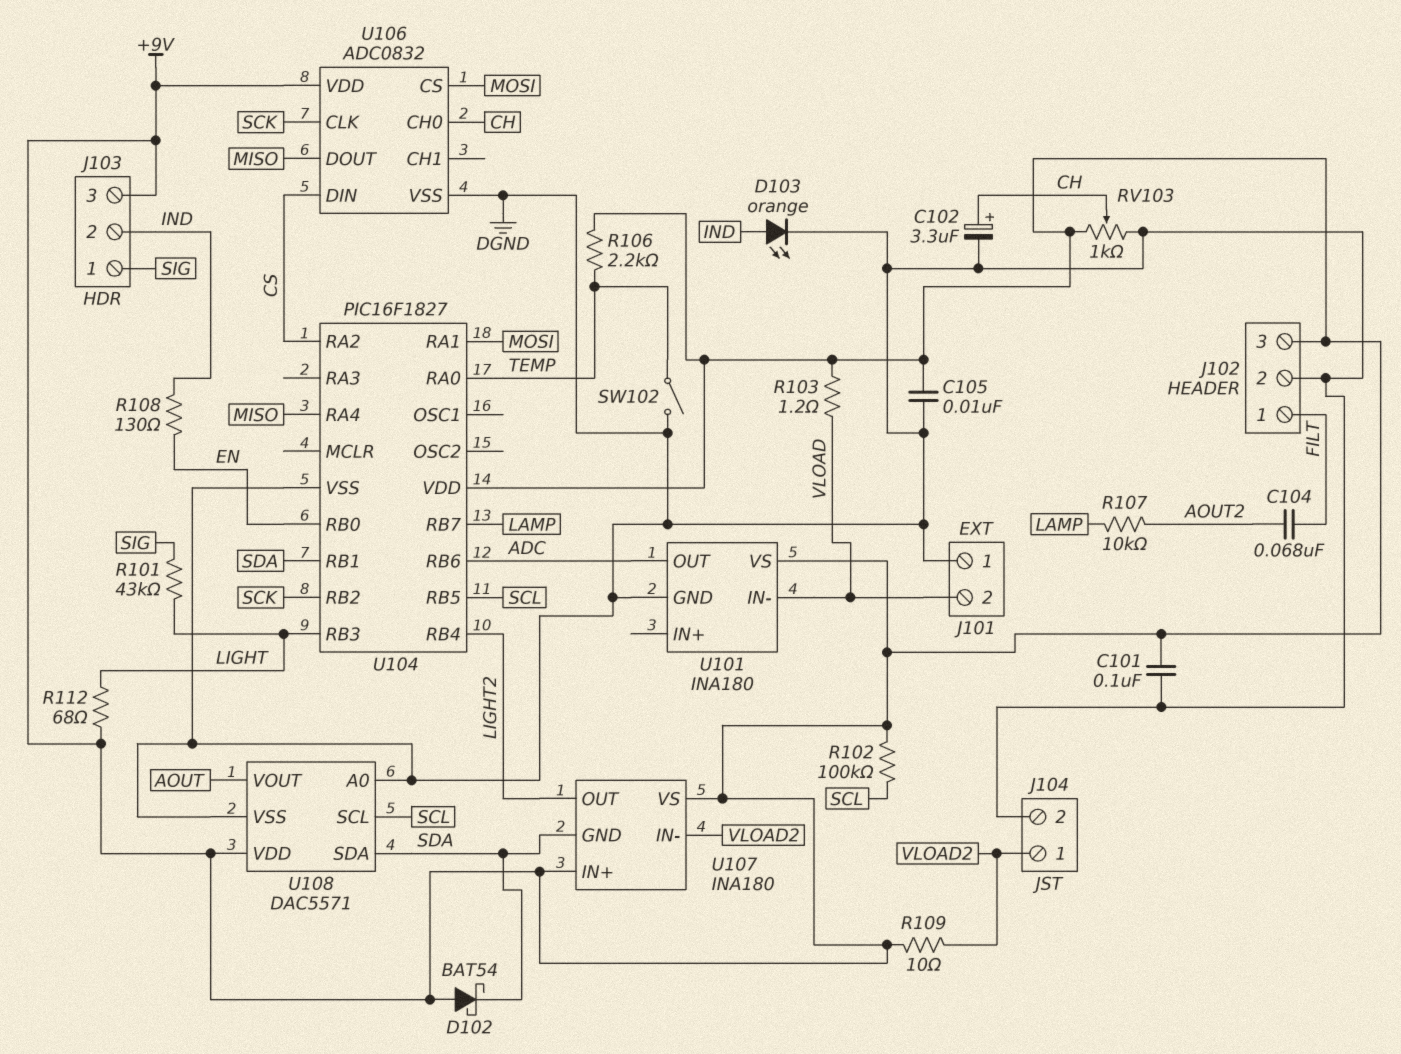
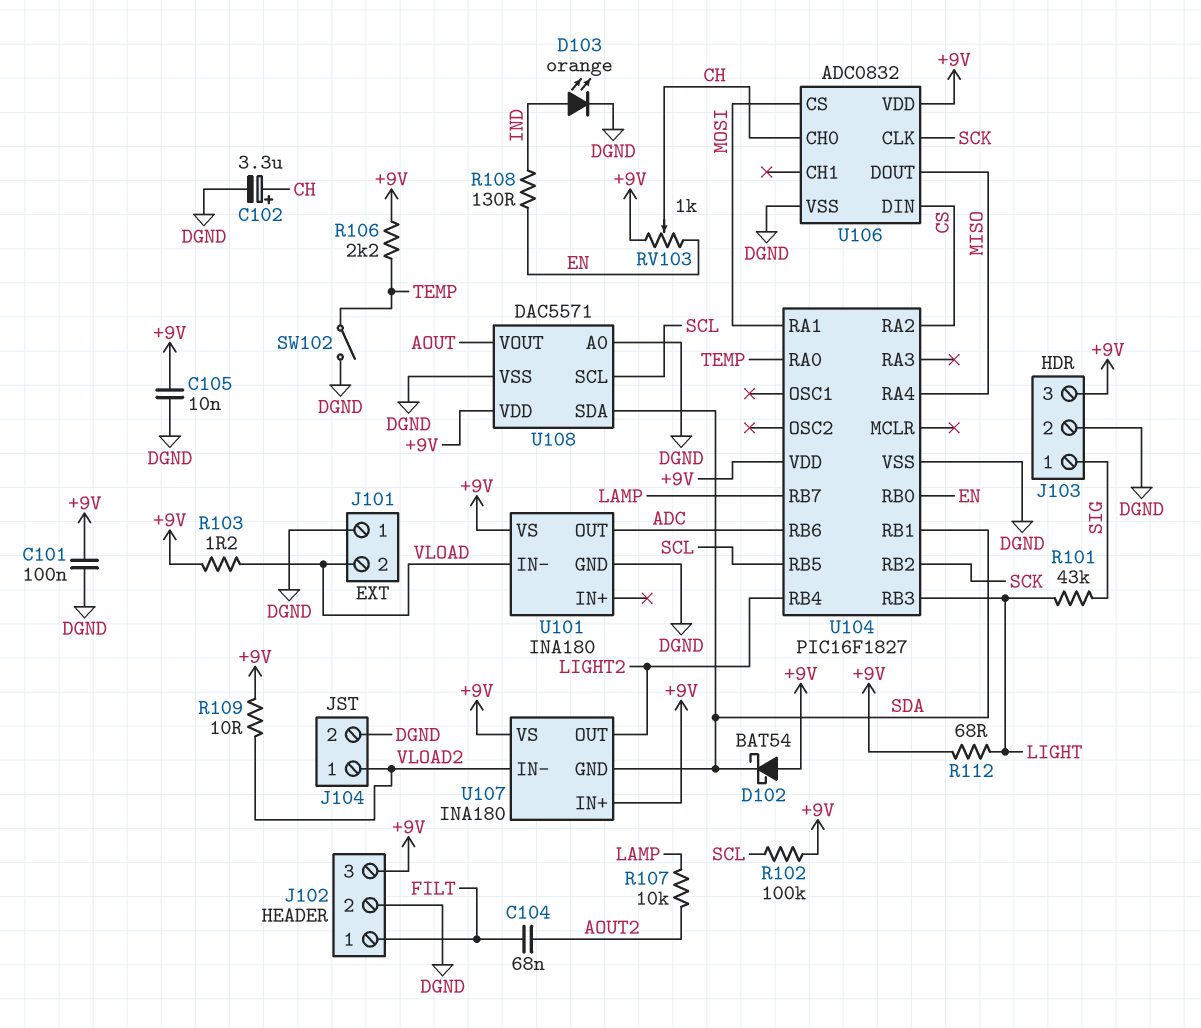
J103 pin 2: IND -> DGND
RV103: 1k (+9V, DGND, wiper CH) -> 1k (+9V, EN, wiper CH)

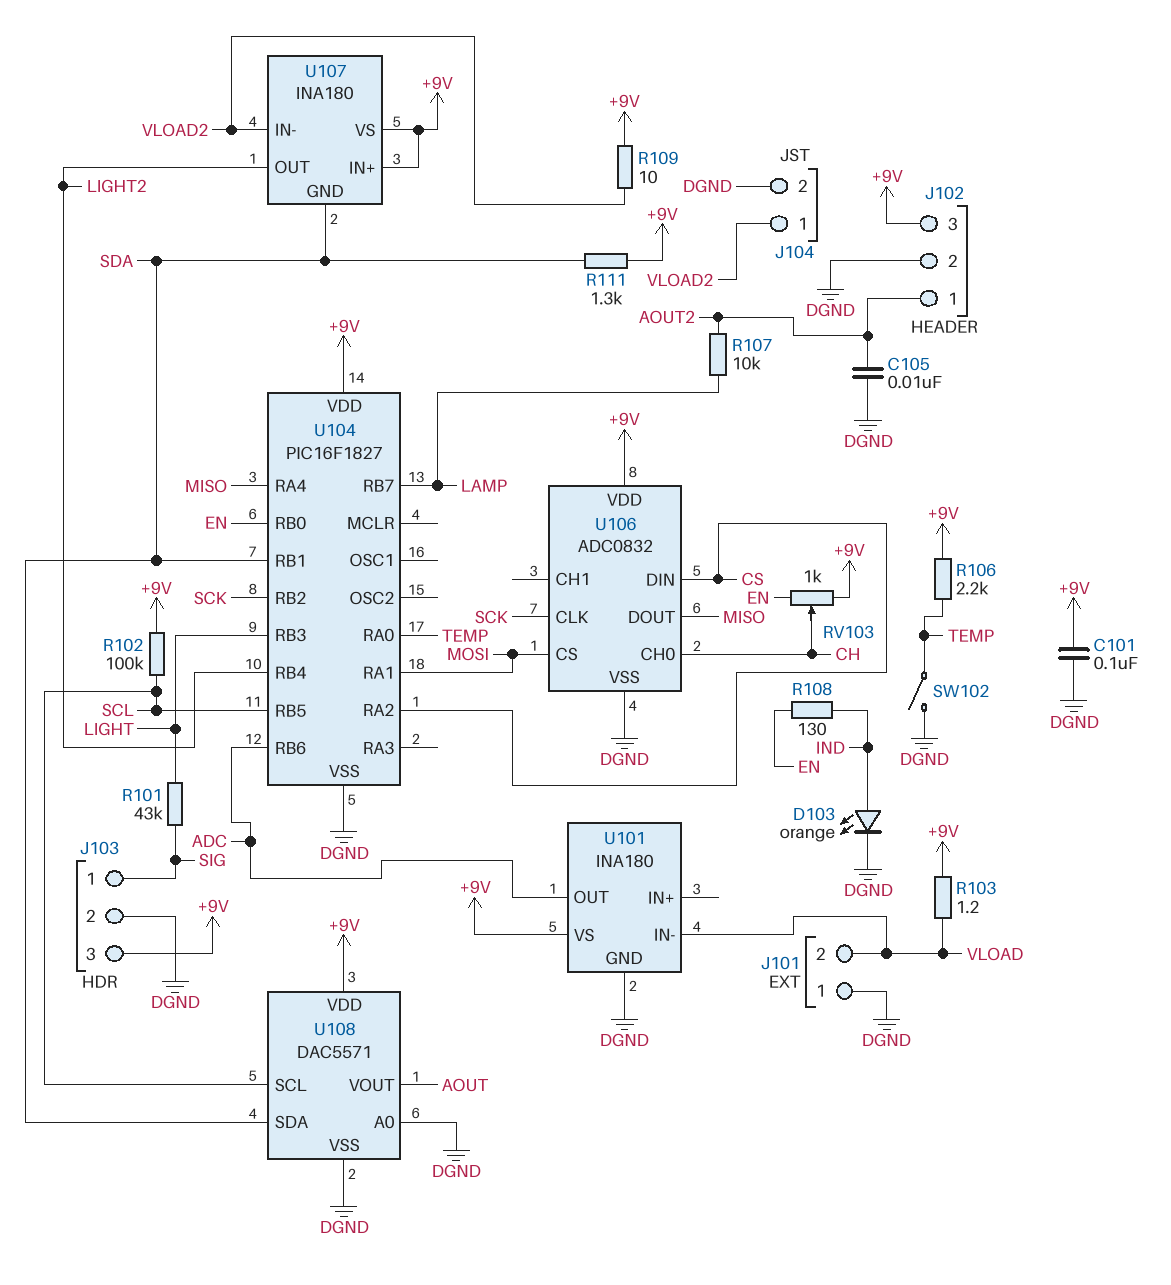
C102: 3.3uF (plus CH, minus DGND) -> none
C104: 68nF (AOUT2, FILT) -> none
C105: 10nF (+9V, DGND) -> 10nF (AOUT2, DGND)
D102: schottky BAT54 (A +9V, K SDA) -> none
J102 pin 1: FILT -> AOUT2
R111: none -> 1.3k (+9V, SDA)
R112: 68 (+9V, LIGHT) -> none

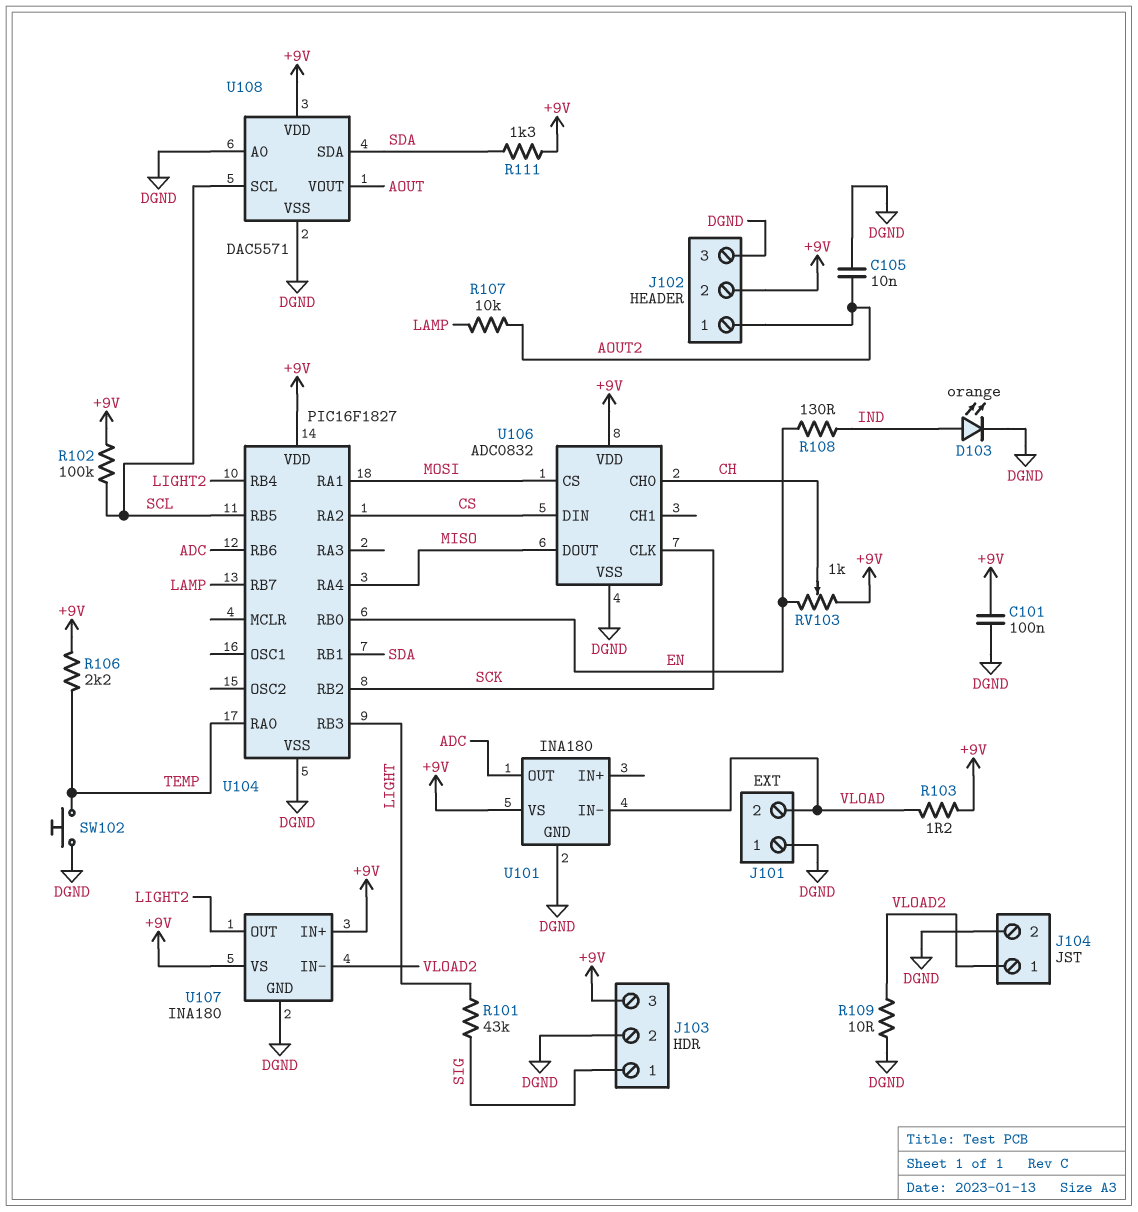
J102 pin 2: DGND -> +9V
J102 pin 3: +9V -> DGND
R109: 10 (+9V, VLOAD2) -> 10 (DGND, VLOAD2)
SW102: switch (DGND, TEMP) -> button (DGND, TEMP)
U107 pin GND: SDA -> DGND

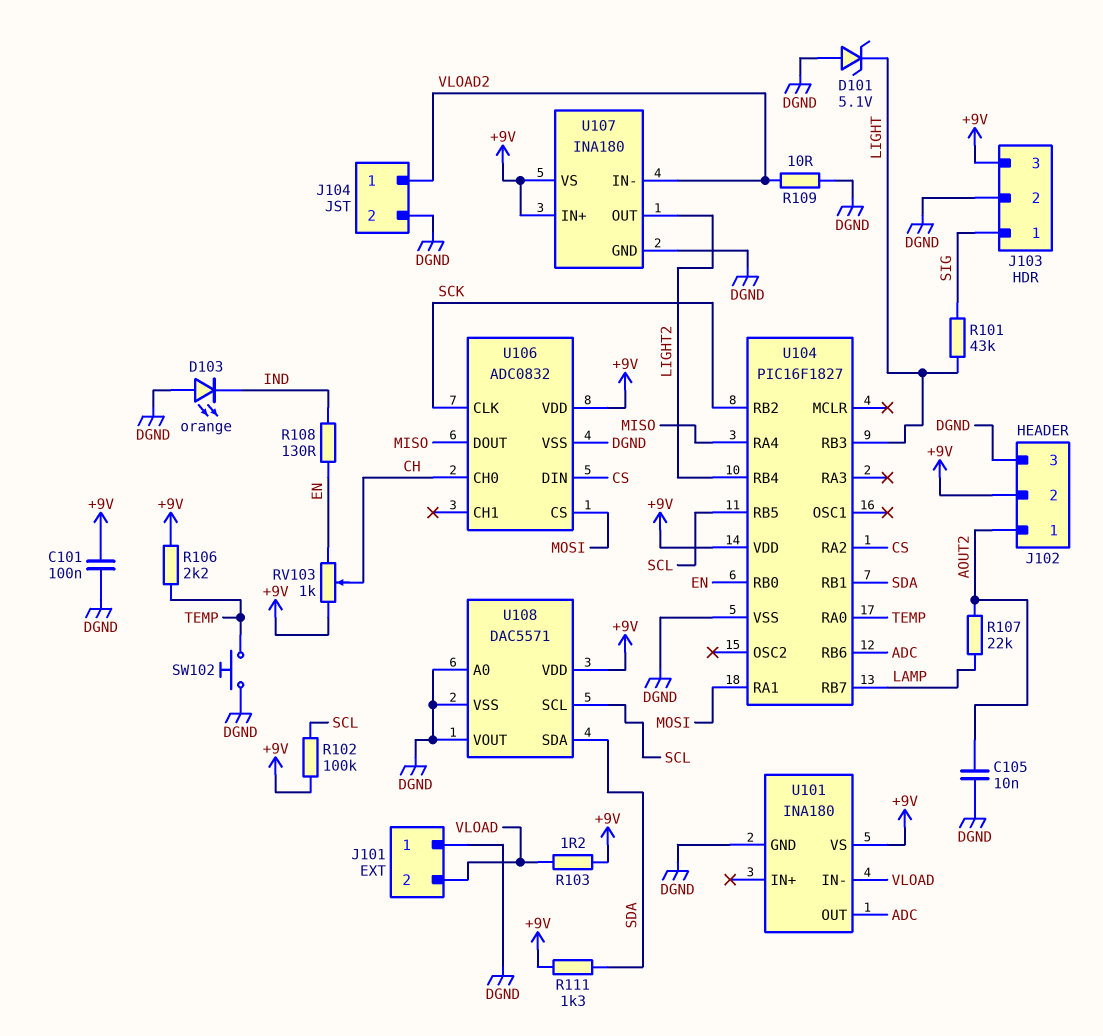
D101: none -> zener 5.1V (A DGND, K LIGHT)
D103: LED orange (A IND, K DGND) -> LED orange (A DGND, K IND)
R107: 10k (AOUT2, LAMP) -> 22k (AOUT2, LAMP)
U108 pin VOUT: AOUT -> DGND

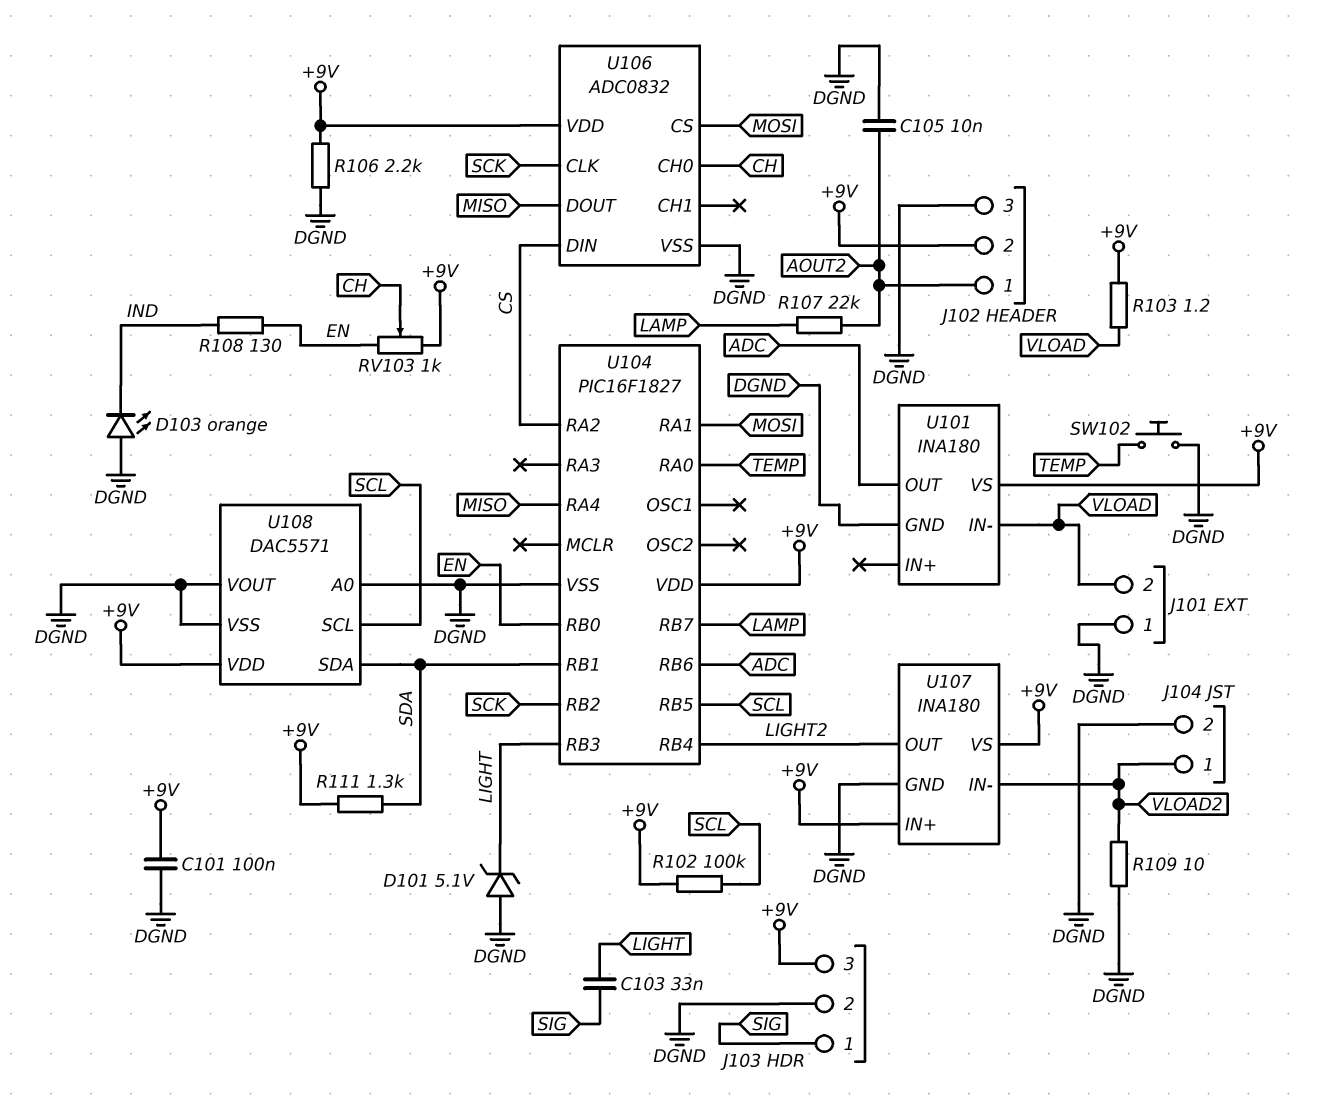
C103: none -> 33nF (LIGHT, SIG)
R101: 43k (LIGHT, SIG) -> none
R106: 2.2k (+9V, TEMP) -> 2.2k (+9V, DGND)

